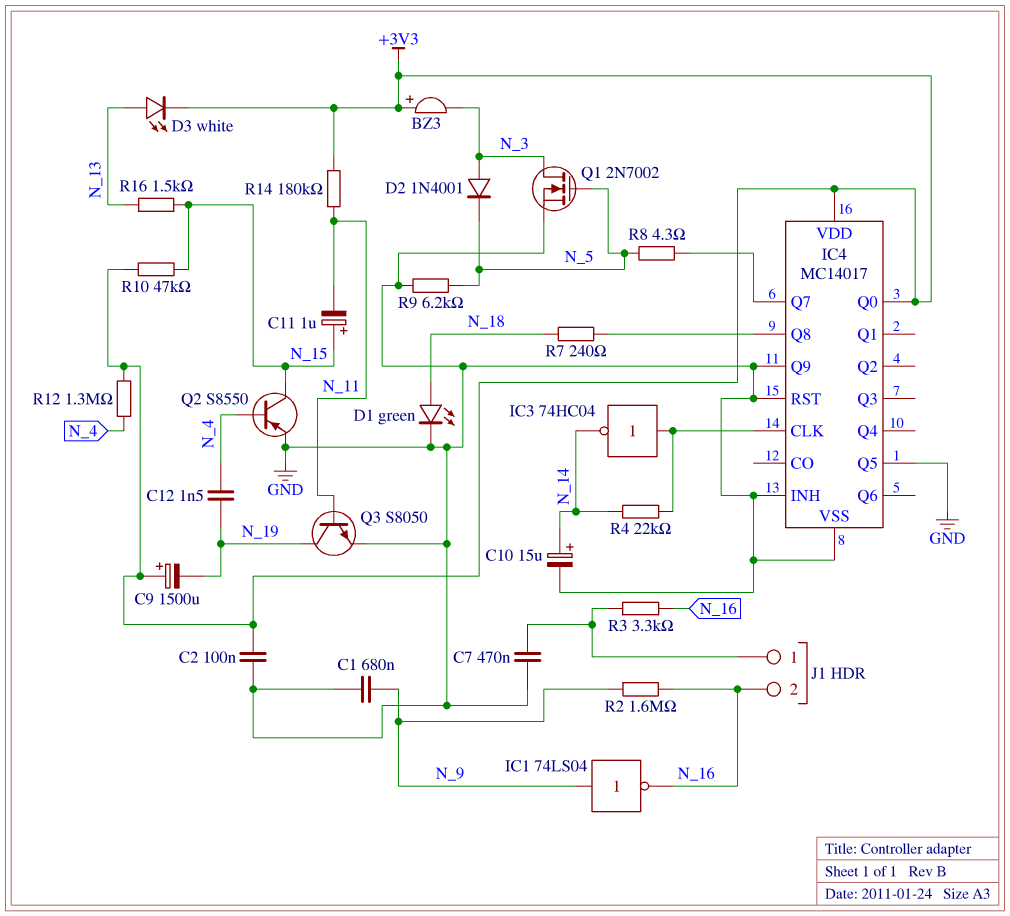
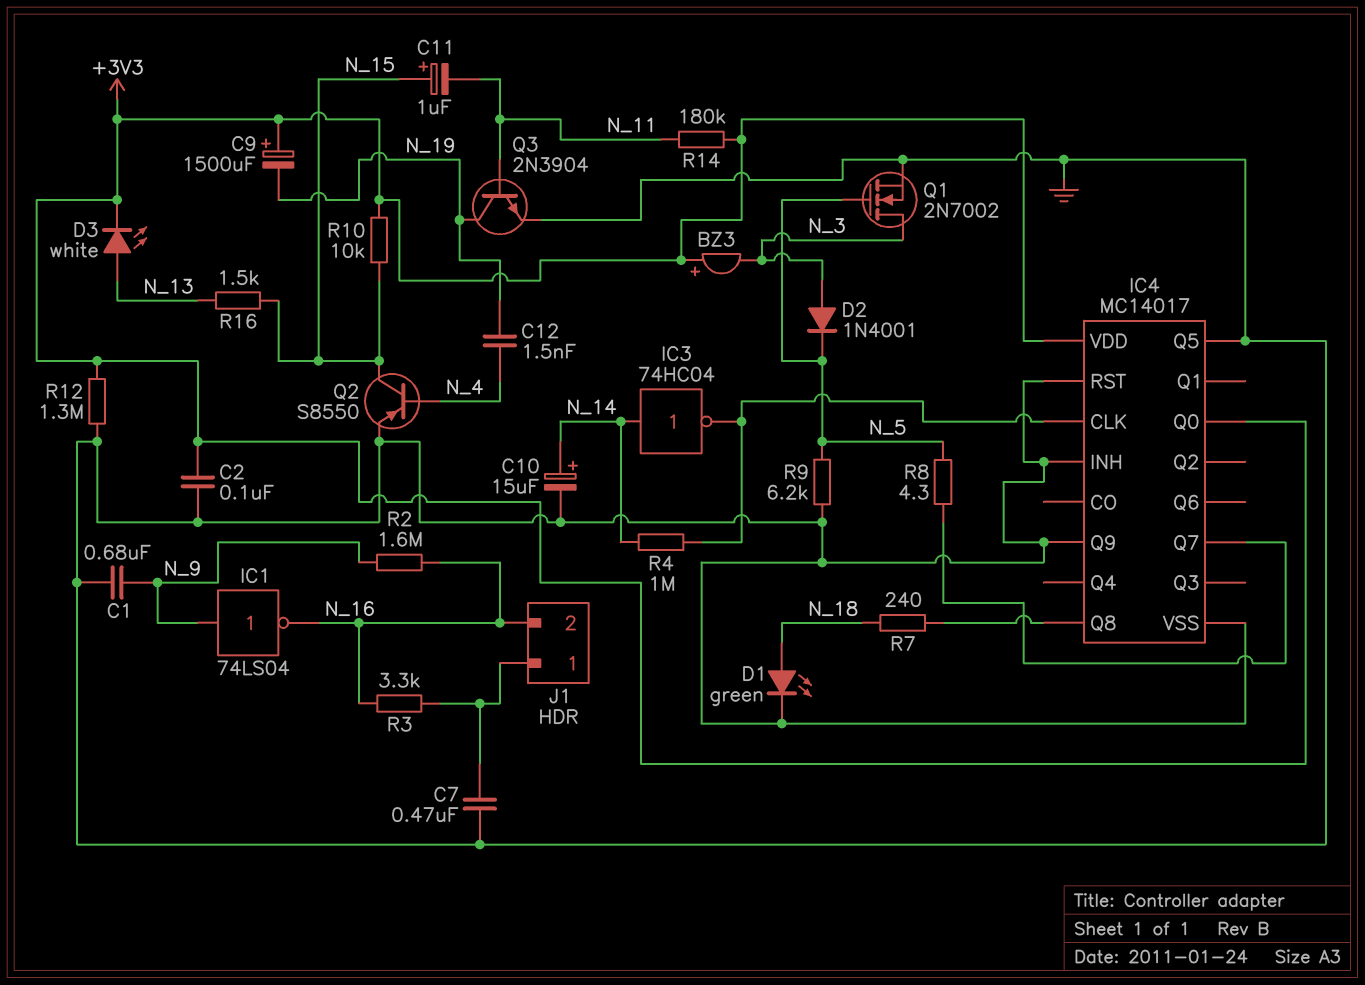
IC3: NOT 74HC04 (in IC4/CLK, out N_14) -> NOT 74HC04 (in N_14, out IC4/CLK)
Q3: NPN S8050 (B N_11, C N_19, E GND) -> NPN 2N3904 (B N_11, C N_19, E GND)
R4: 22k (IC4/CLK, N_14) -> 1M (IC4/CLK, N_14)
R10: 47k (+3V3, N_15) -> 10k (+3V3, N_15)
R12: 1.3M (+3V3, N_4) -> 1.3M (+3V3, GND)

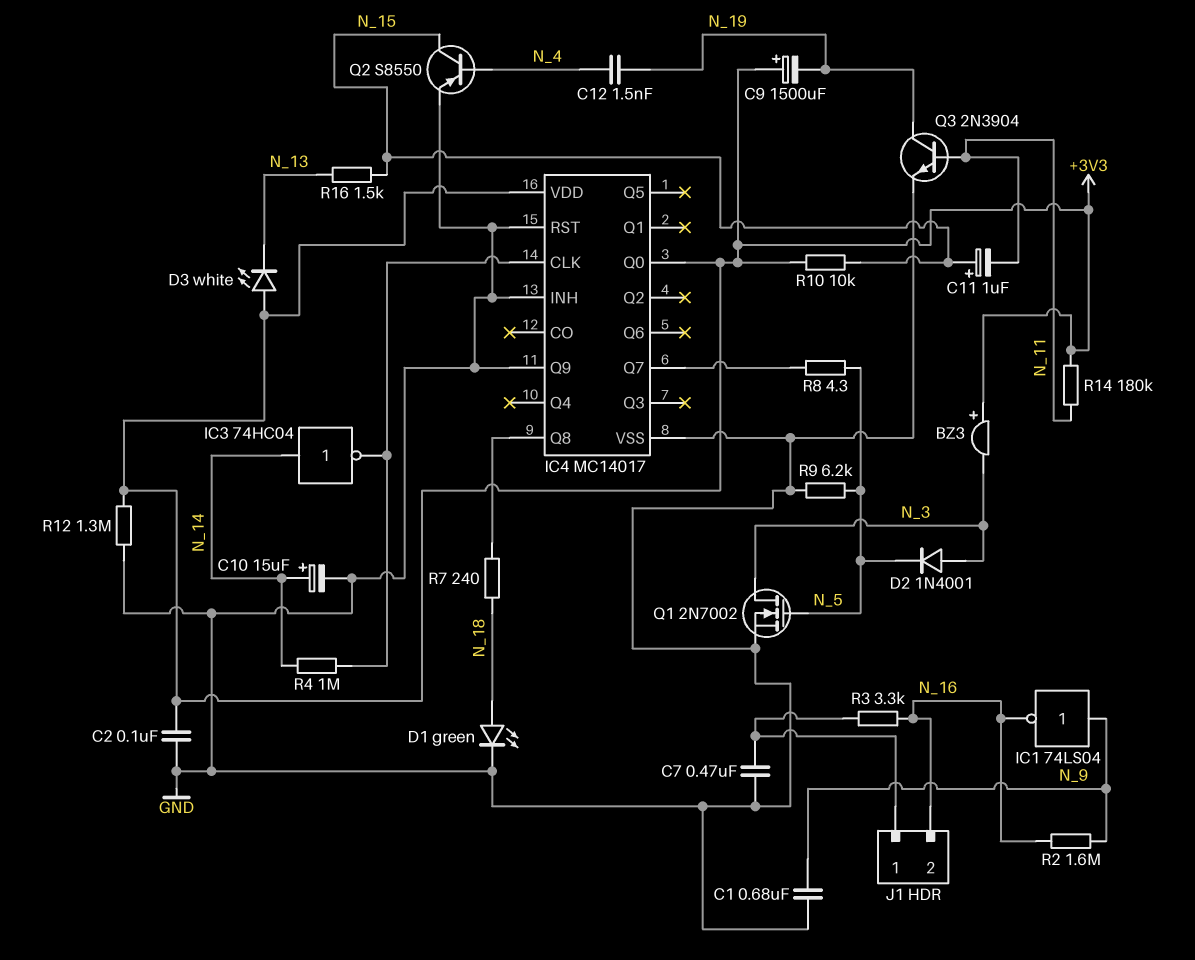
D3: LED white (A N_13, K +3V3) -> LED white (A +3V3, K N_13)
IC4 pin Q5: GND -> none

